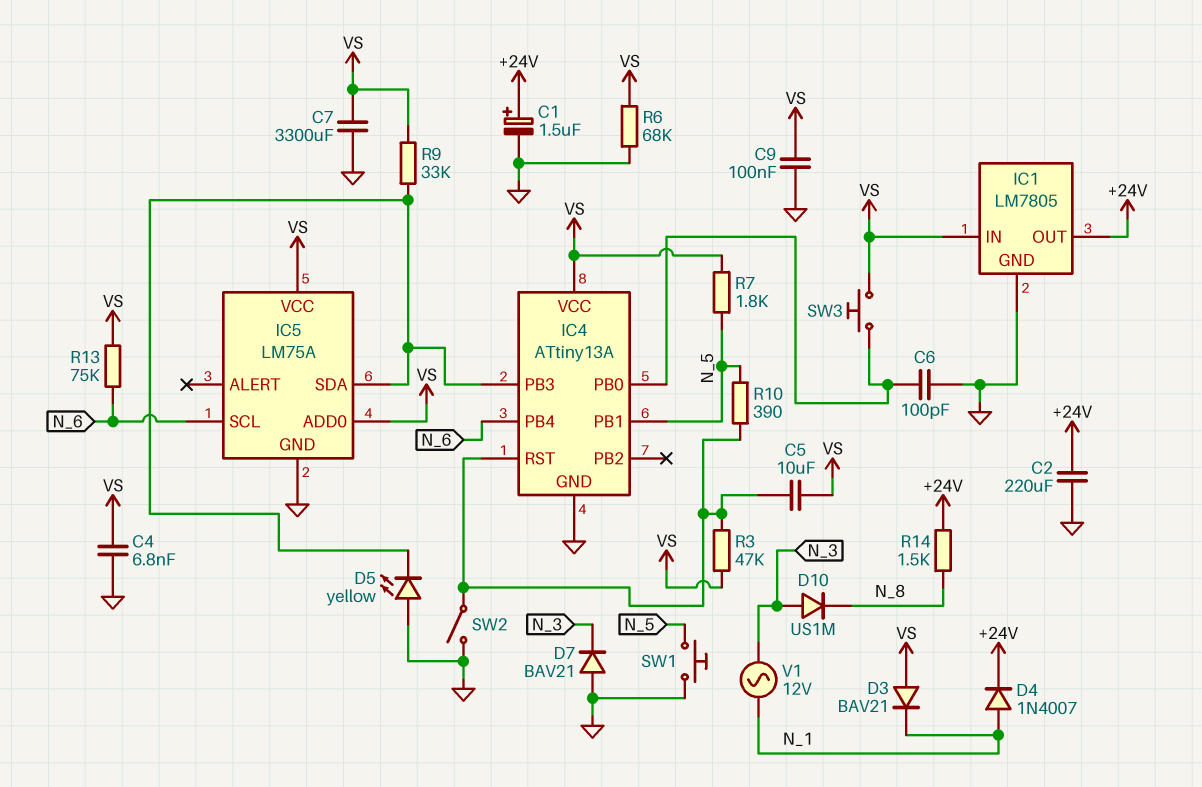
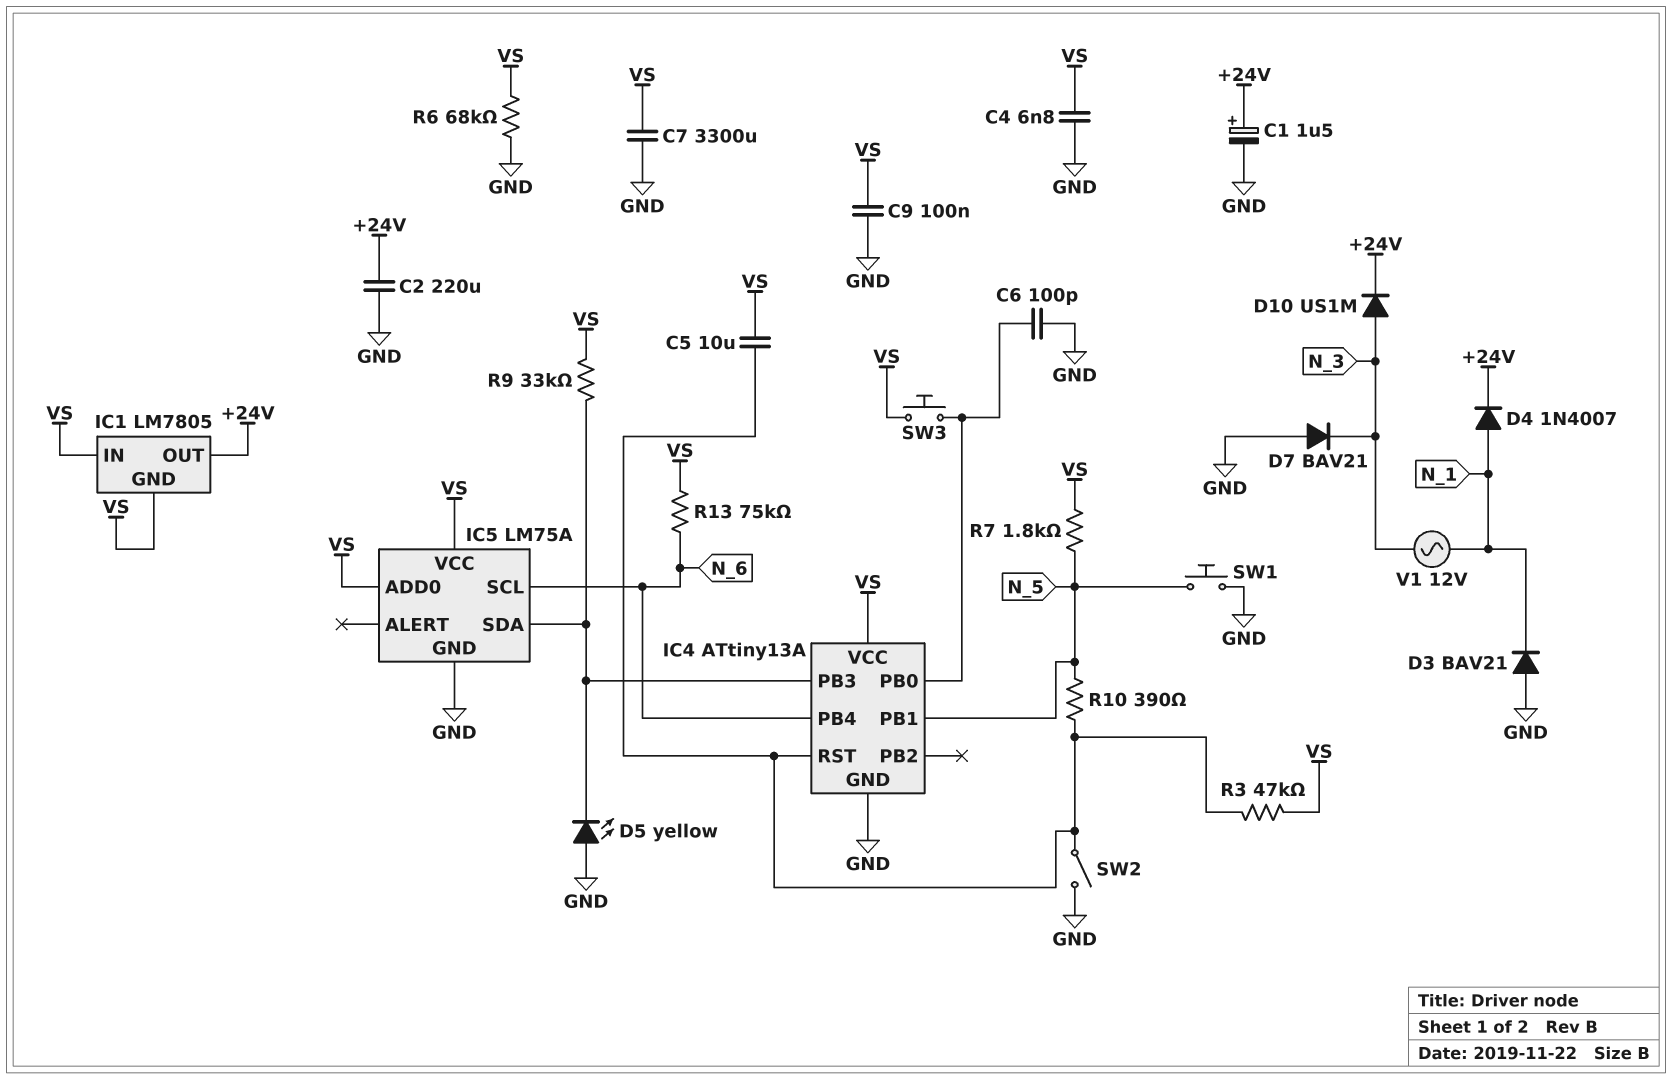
D3: diode BAV21 (A VS, K N_1) -> diode BAV21 (A GND, K N_1)
D10: diode US1M (A N_3, K N_8) -> diode US1M (A N_3, K +24V)
IC1 pin GND: GND -> VS
R14: 1.5k (+24V, N_8) -> none

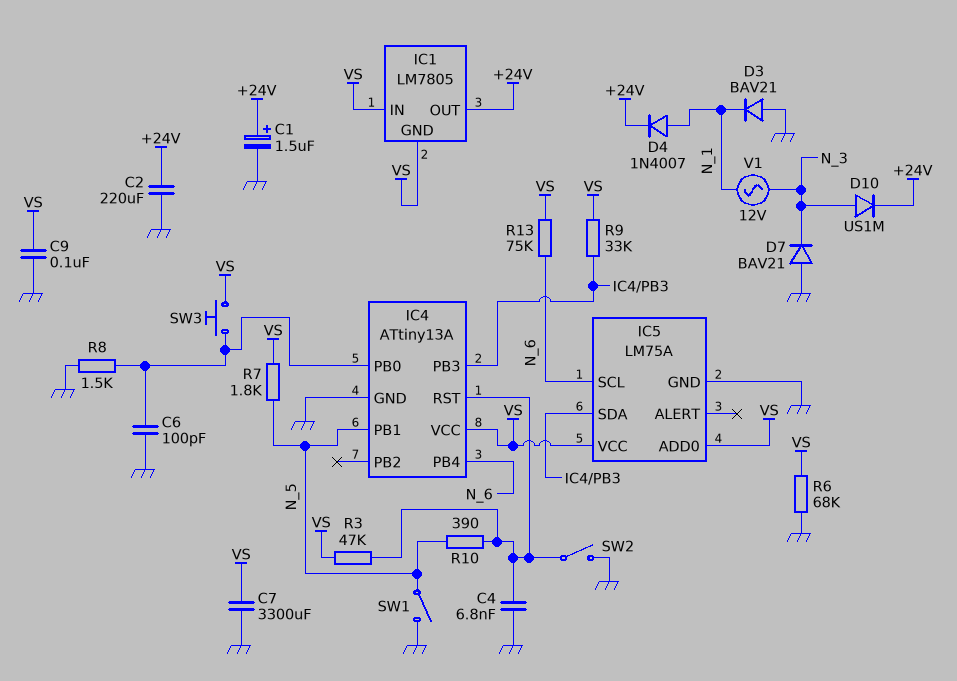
C4: 6.8nF (GND, VS) -> 6.8nF (GND, IC4/RST)
C5: 10uF (IC4/RST, VS) -> none
D5: LED yellow (A GND, K IC4/PB3) -> none
R8: none -> 1.5k (GND, IC4/PB0)
SW1: button (GND, N_5) -> switch (GND, N_5)

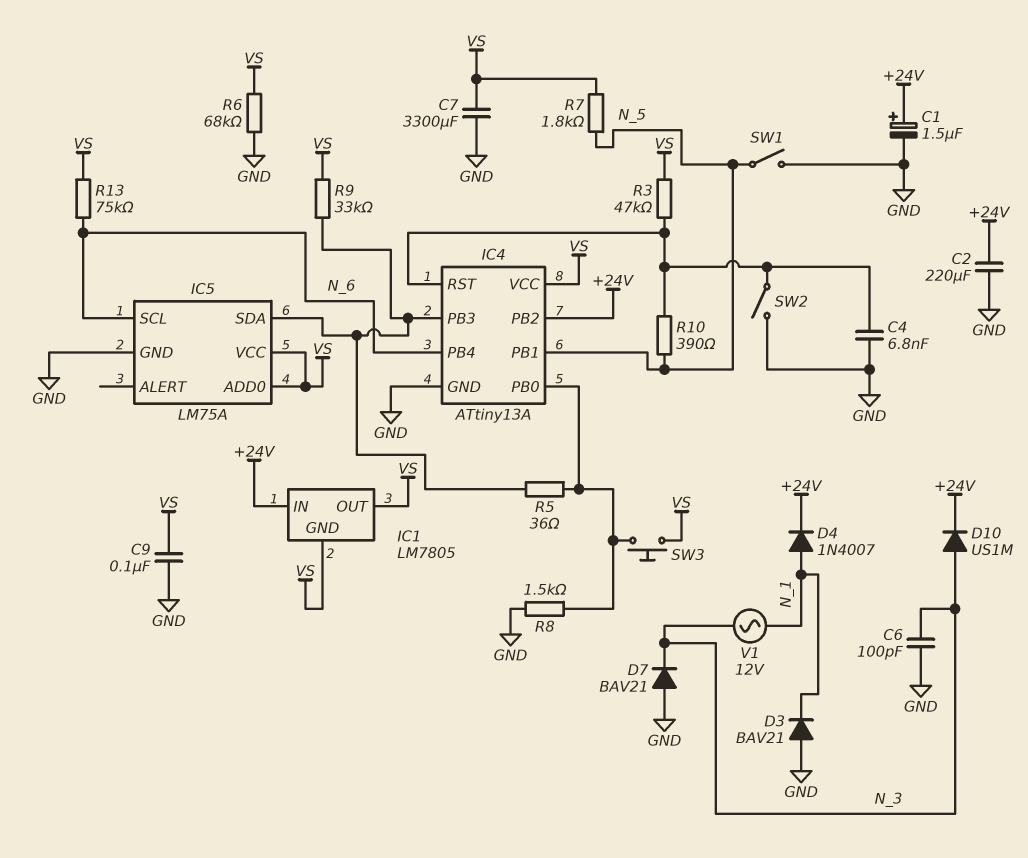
C6: 100pF (GND, IC4/PB0) -> 100pF (GND, N_3)
IC1 pin IN: VS -> +24V
IC1 pin OUT: +24V -> VS
IC4 pin PB2: none -> +24V
R5: none -> 36 (IC4/PB0, IC4/PB3)

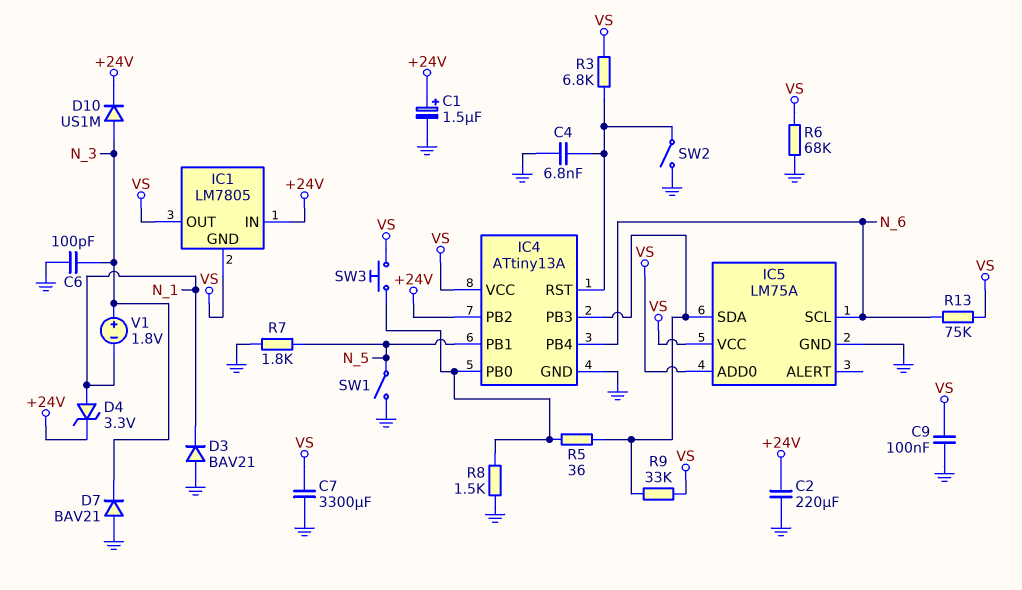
D4: diode 1N4007 (A N_1, K +24V) -> zener 3.3V (A N_1, K +24V)
R3: 47k (IC4/RST, VS) -> 6.8k (IC4/RST, VS)
R7: 1.8k (N_5, VS) -> 1.8k (GND, N_5)
R10: 390 (IC4/RST, N_5) -> none
V1: AC 12V (N_1, N_3) -> 1.8V (plus N_3, minus N_1)

